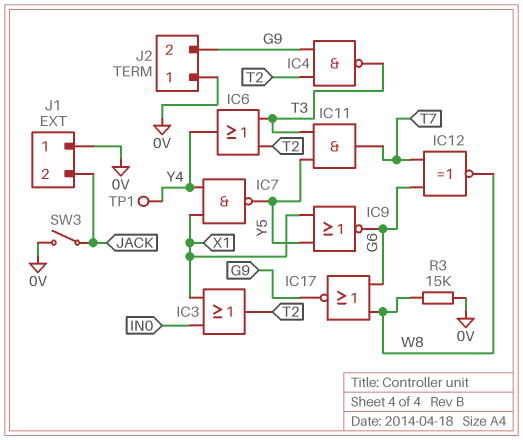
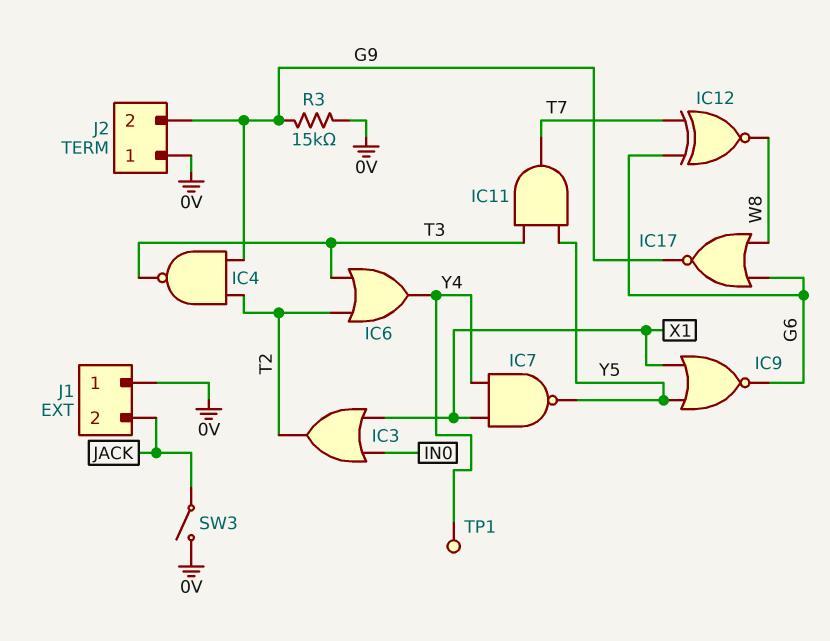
R3: 15k (0V, W8) -> 15k (0V, G9)

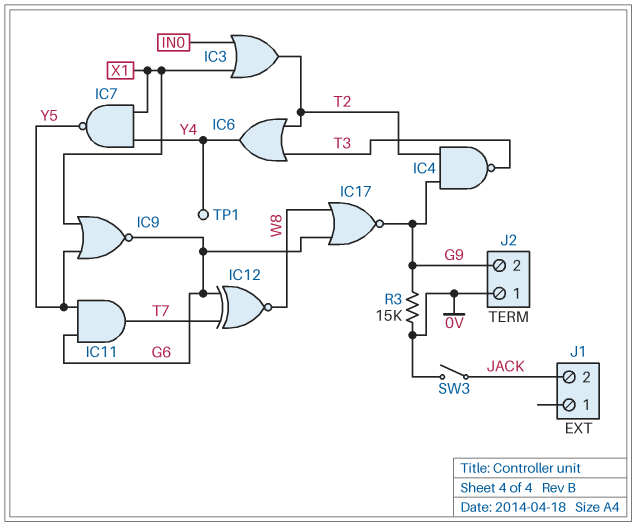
IC11: AND (in T3, in Y5, out T7) -> AND (in G6, in Y5, out T7)
J1 pin 1: 0V -> none

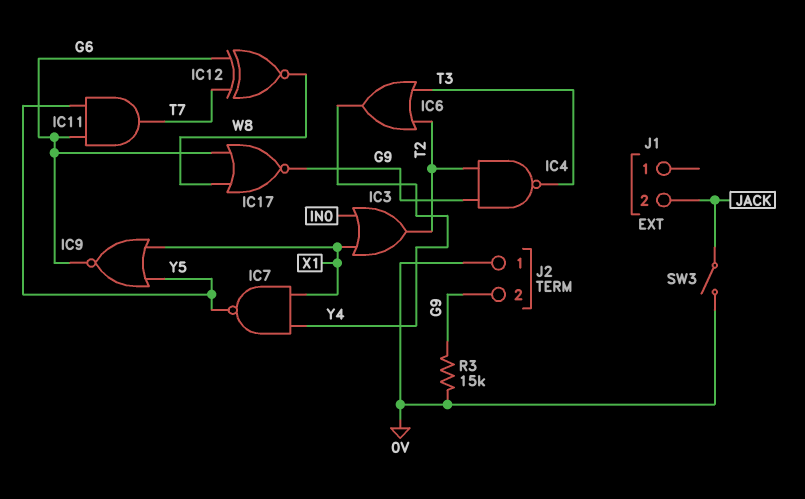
TP1: test point (Y4) -> none

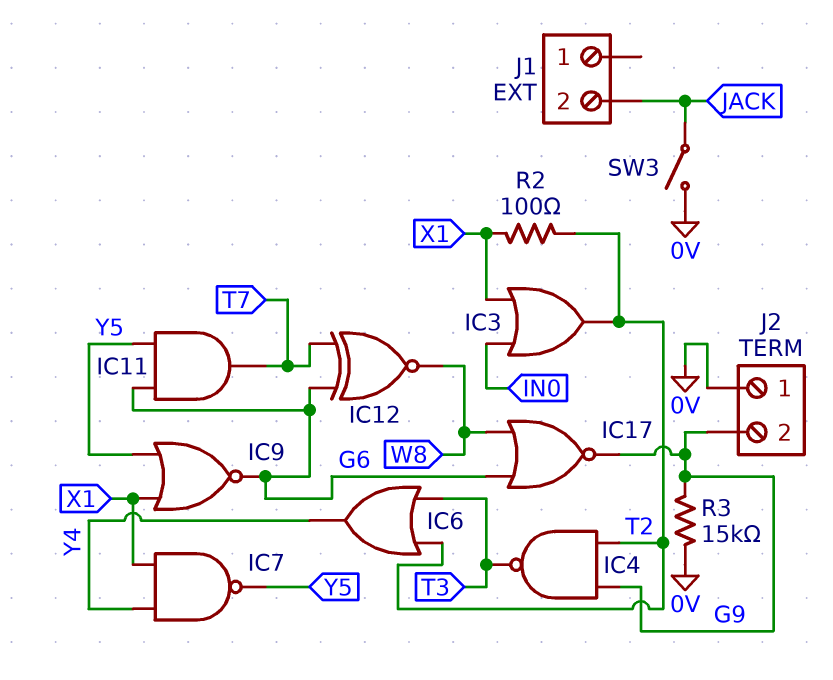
R2: none -> 100 (T2, X1)

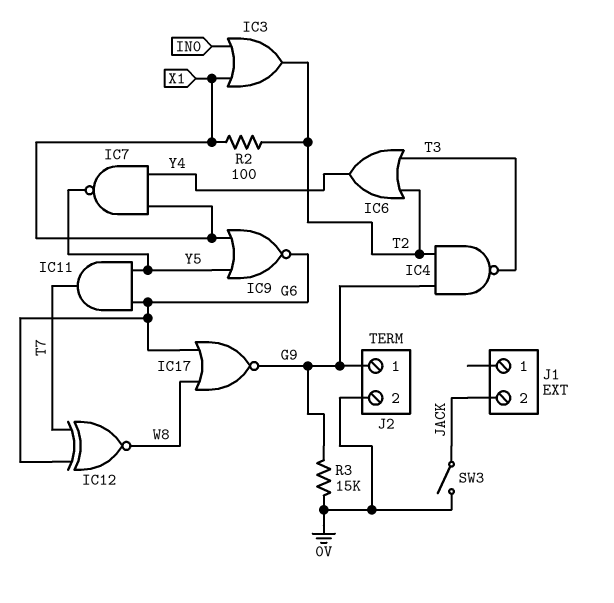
J2 pin 1: 0V -> G9
J2 pin 2: G9 -> 0V

